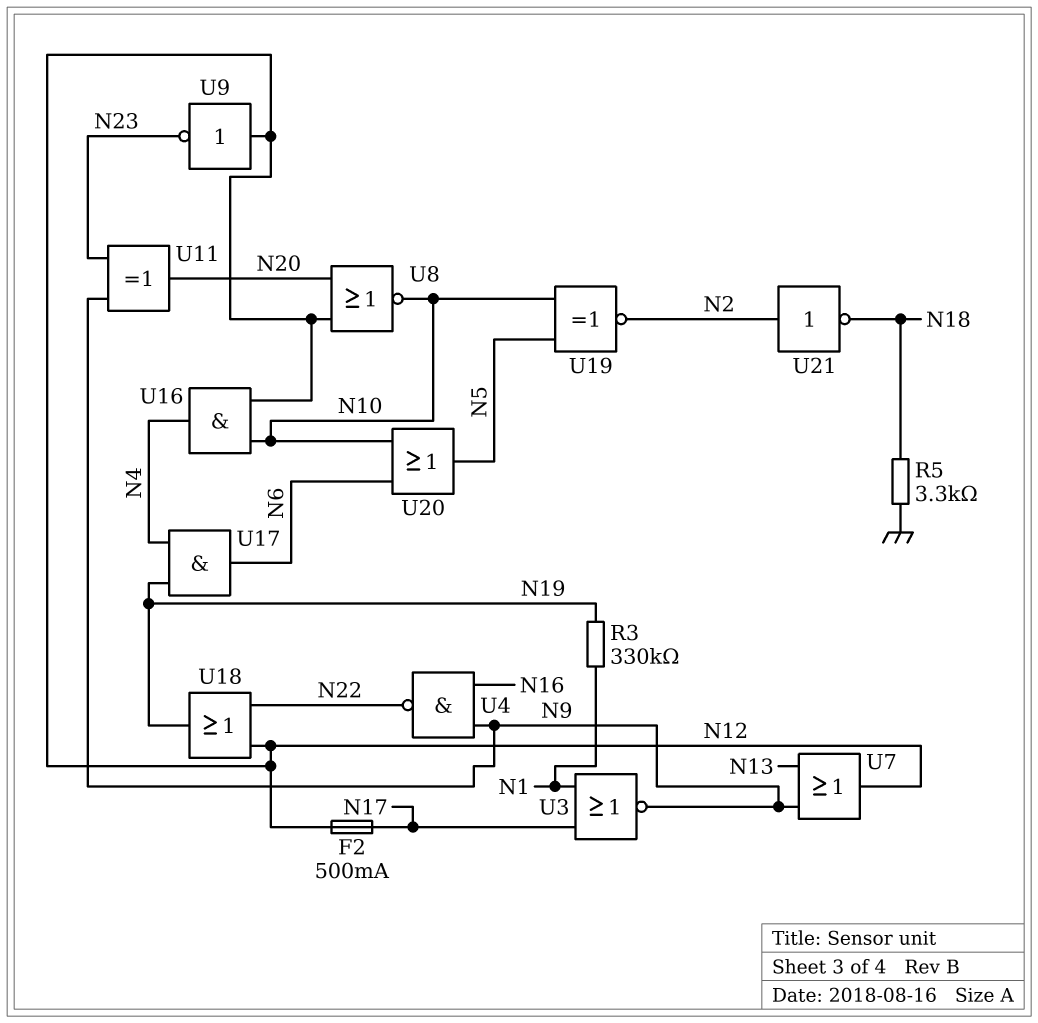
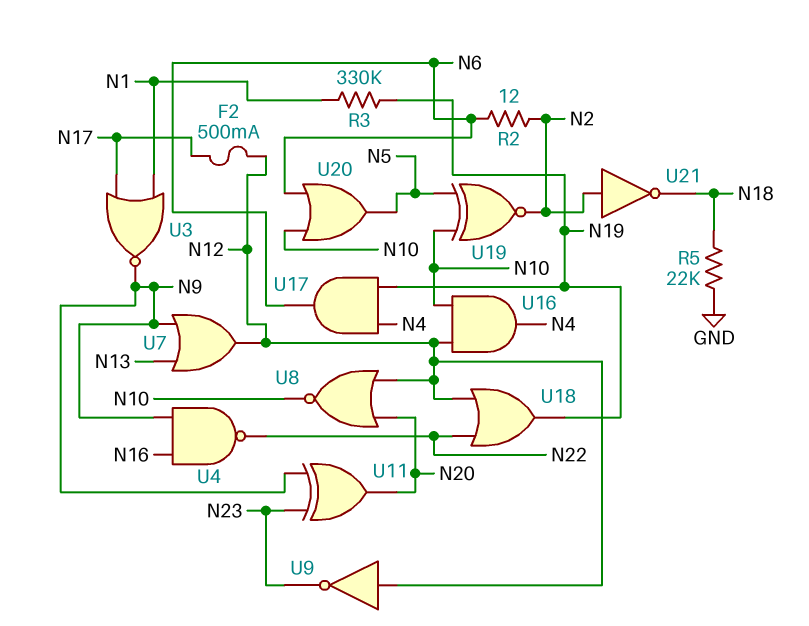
R2: none -> 12 (N2, N6)
R5: 3.3k (GND, N18) -> 22k (GND, N18)

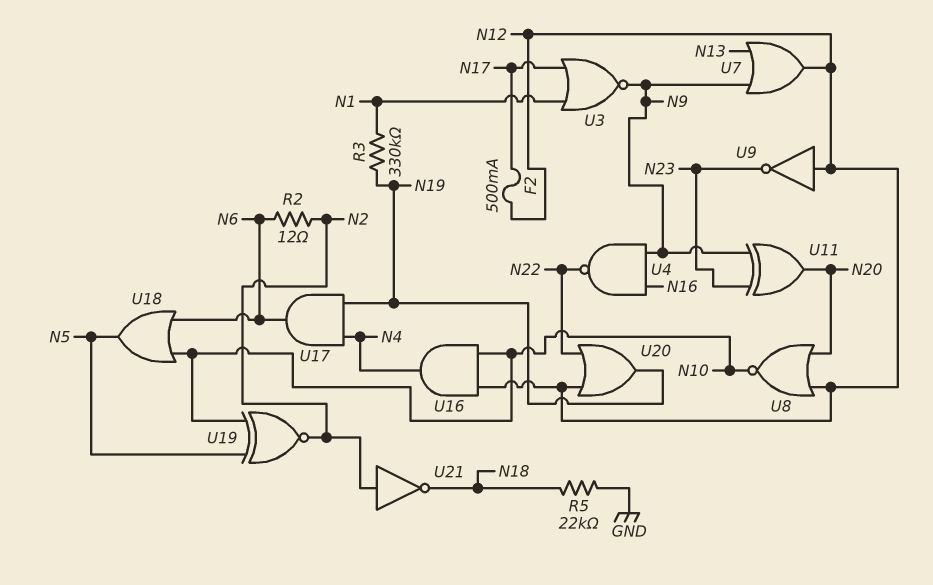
U18: OR (in N12, in N22, out N19) -> OR (in N6, in N10, out N5)
U20: OR (in N6, in N10, out N5) -> OR (in N12, in N22, out N19)

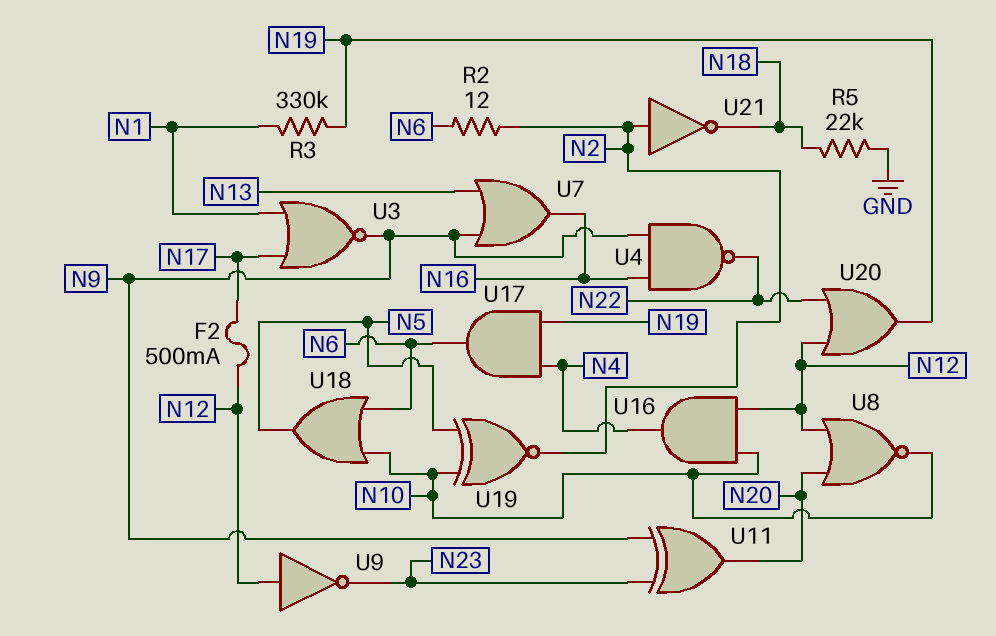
U7: OR (in N9, in N13, out N12) -> OR (in N9, in N13, out N16)

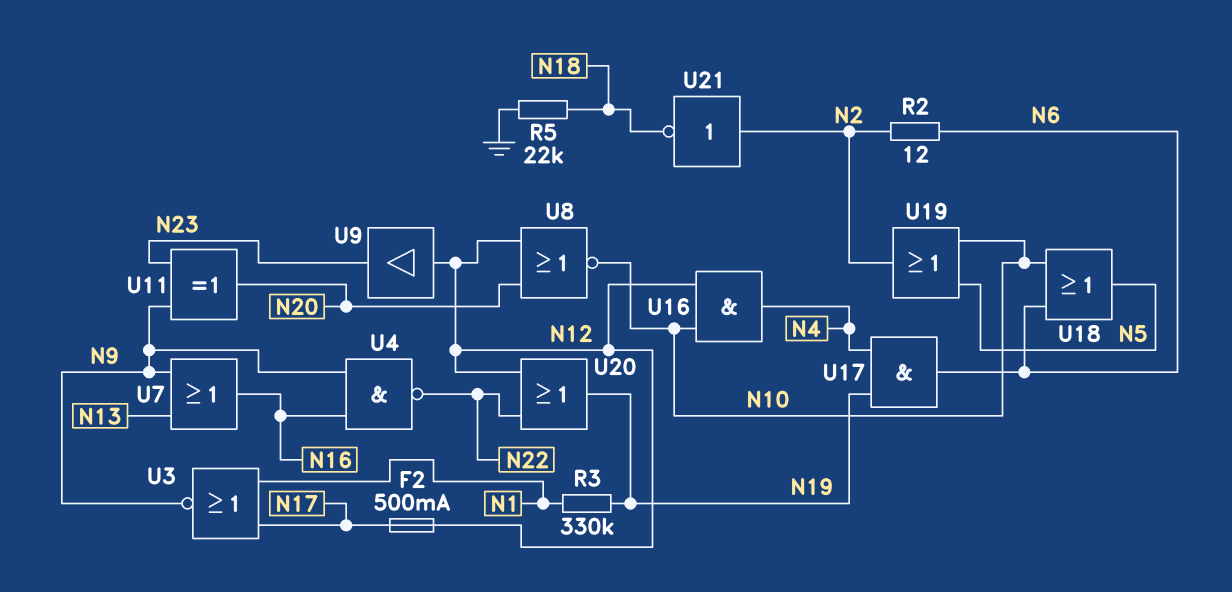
U9: NOT (in N12, out N23) -> buffer (in N12, out N23)
U19: XNOR (in N5, in N10, out N2) -> OR (in N5, in N10, out N2)

